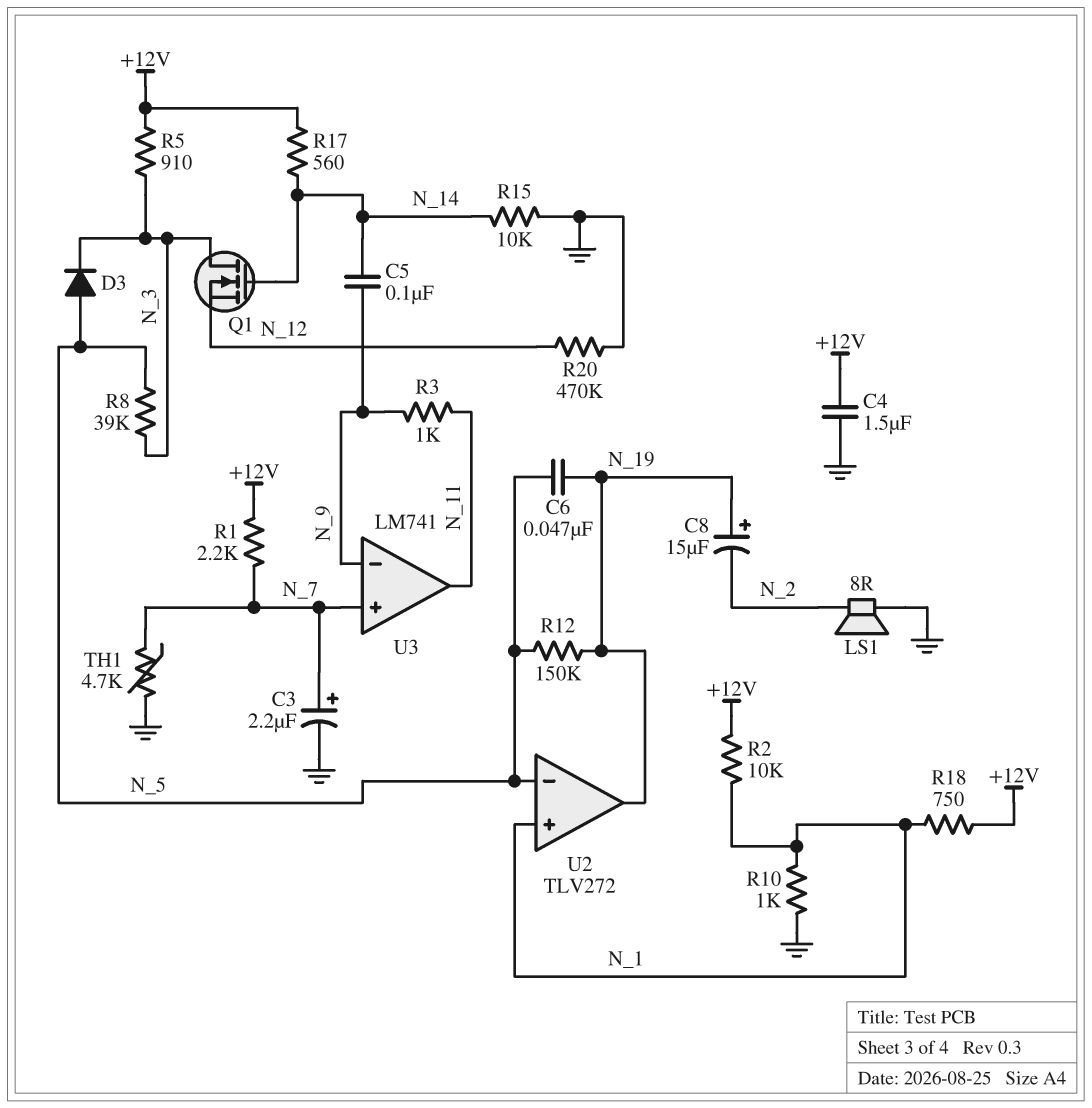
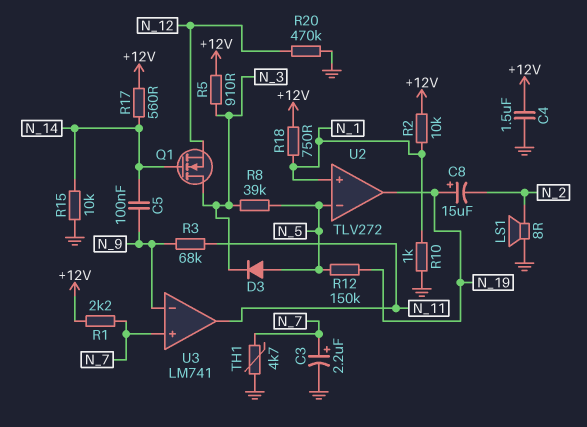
C6: 47nF (N_5, N_19) -> none
R3: 1k (N_9, N_11) -> 68k (N_9, N_11)

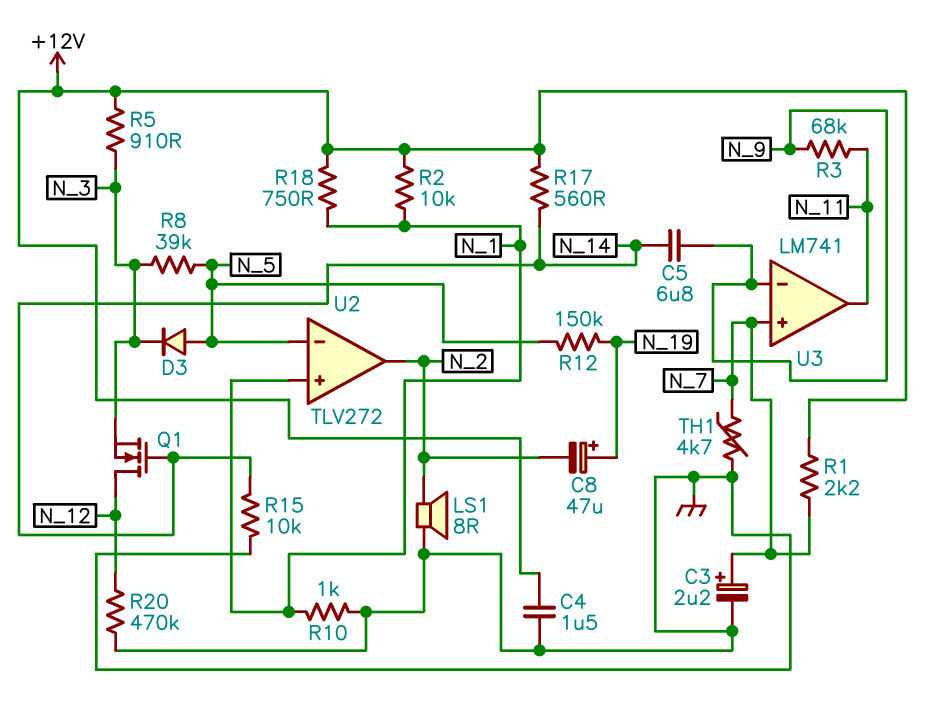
C5: 100nF (N_9, N_14) -> 6.8uF (N_9, N_14)
C8: 15uF (plus N_19, minus N_2) -> 47uF (plus N_19, minus N_2)
Q1: NMOS (G N_14, D N_3, S N_12) -> NMOS (G N_14, D N_12, S N_3)
U2 pin out: N_19 -> N_2

